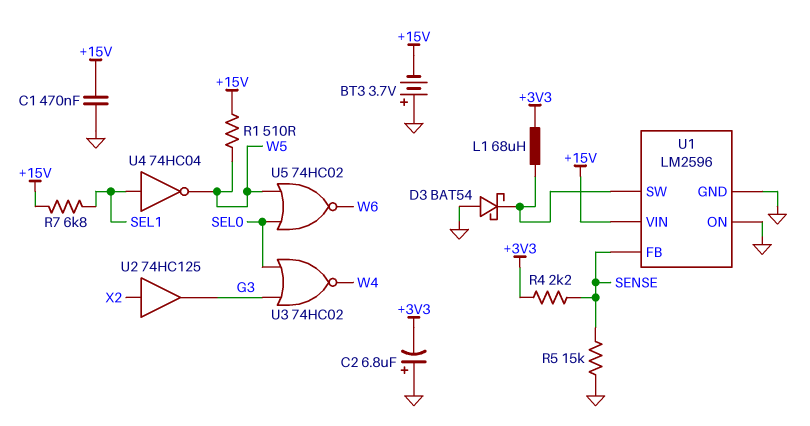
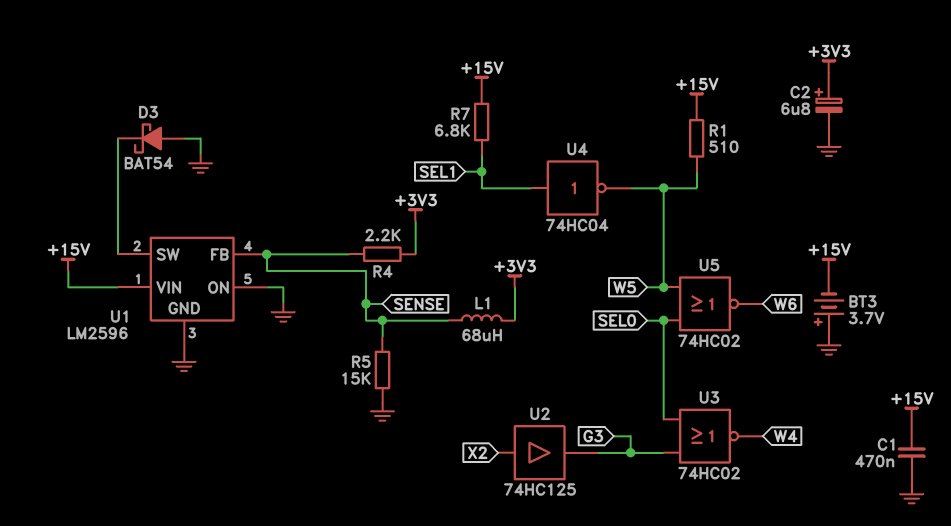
C2: 6.8uF (plus GND, minus +3V3) -> 6.8uF (plus +3V3, minus GND)
L1: 68uH (+3V3, U1/SW) -> 68uH (+3V3, SENSE)

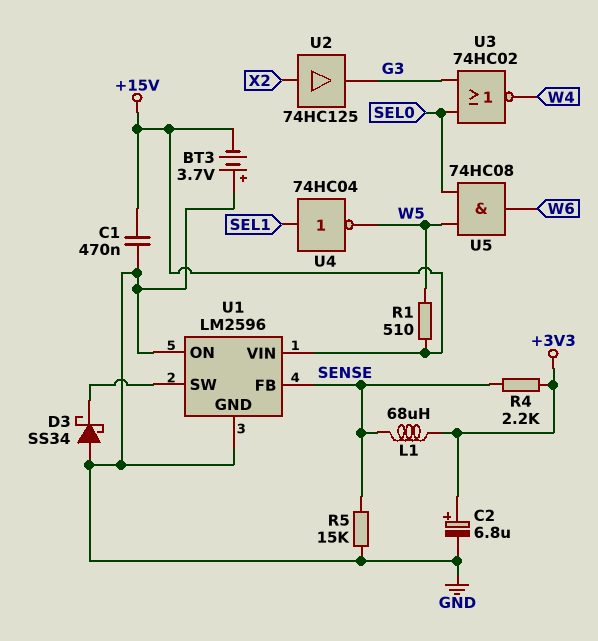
D3: schottky BAT54 (A GND, K U1/SW) -> schottky SS34 (A GND, K U1/SW)
R7: 6.8k (+15V, SEL1) -> none
U5: NOR 74HC02 (in SEL0, in W5, out W6) -> AND 74HC08 (in SEL0, in W5, out W6)

